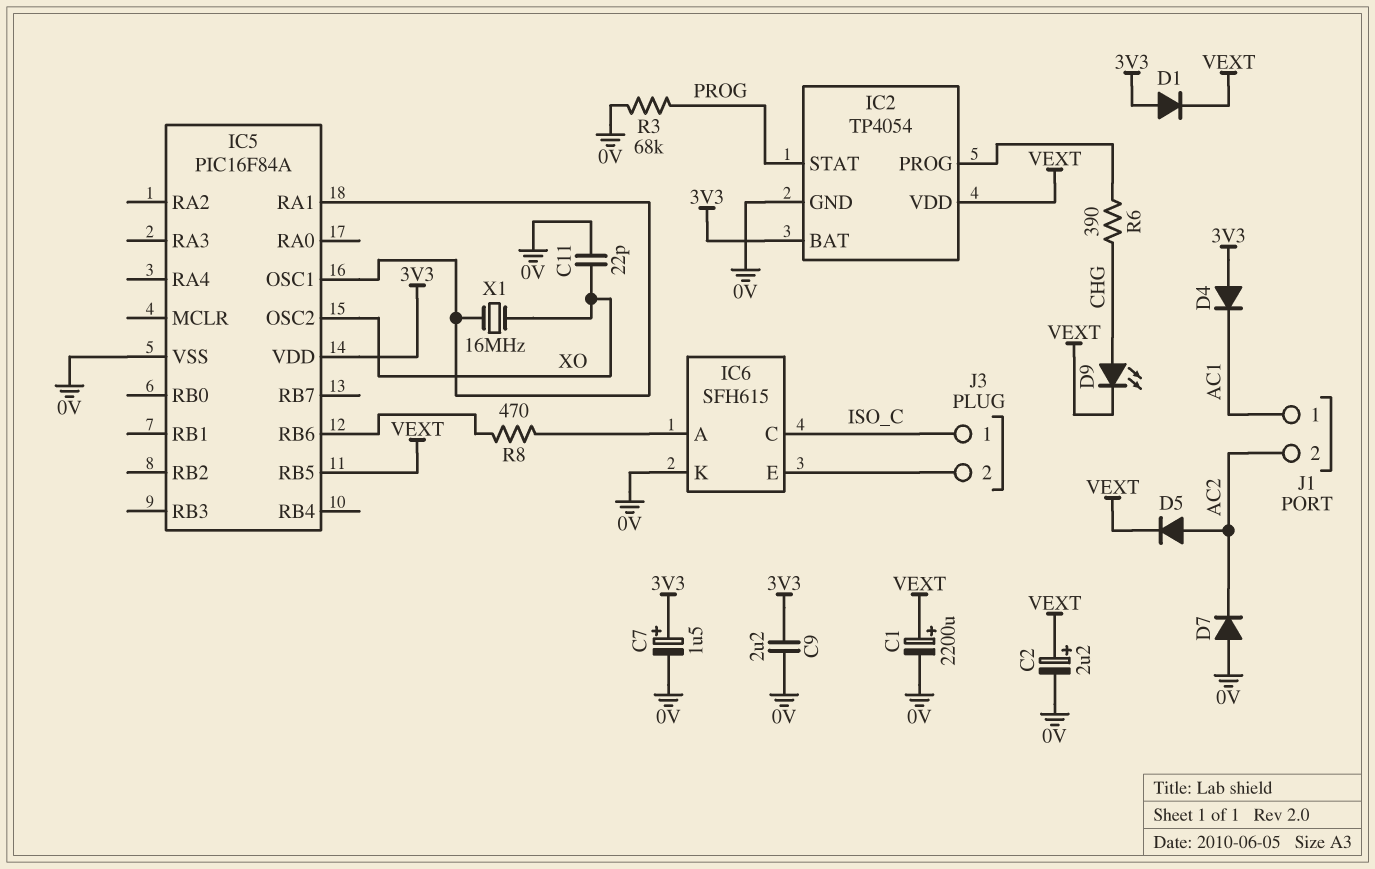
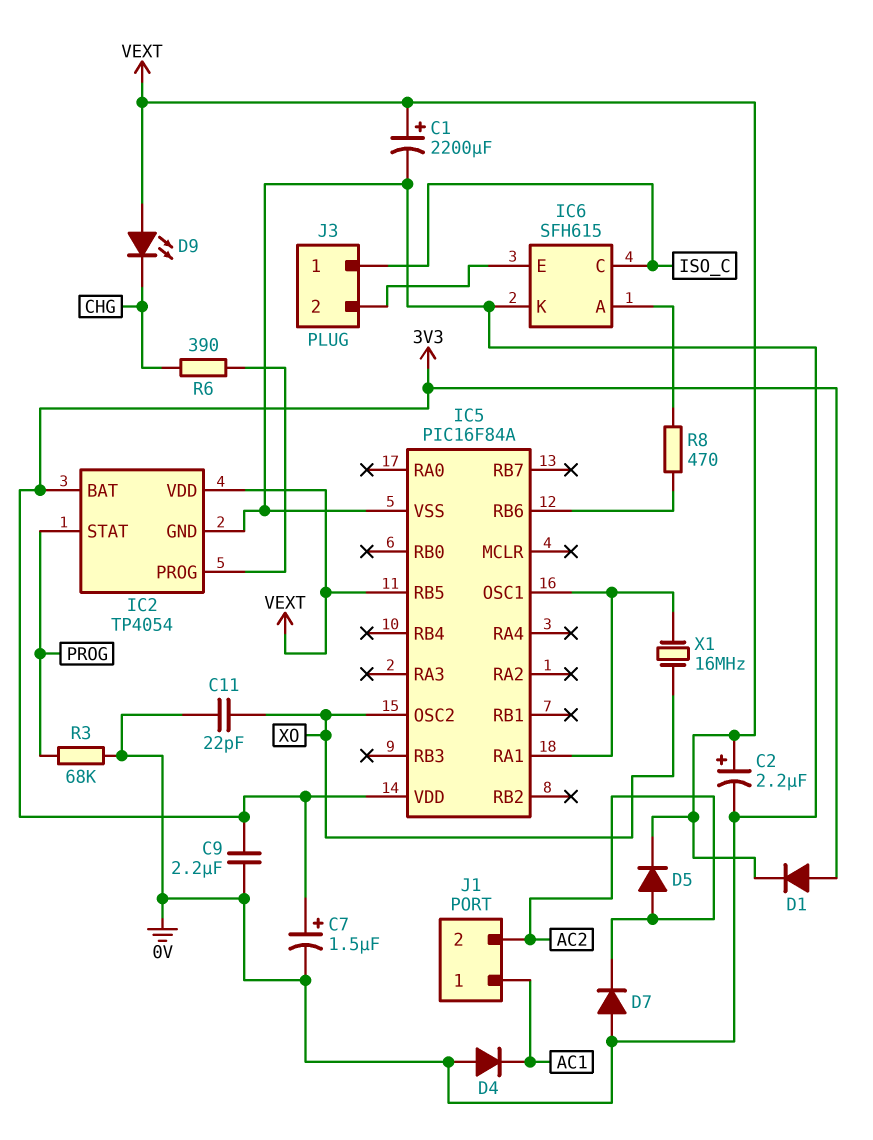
D4: diode (A 3V3, K AC1) -> diode (A 0V, K AC1)
D9: LED (A CHG, K VEXT) -> LED (A VEXT, K CHG)

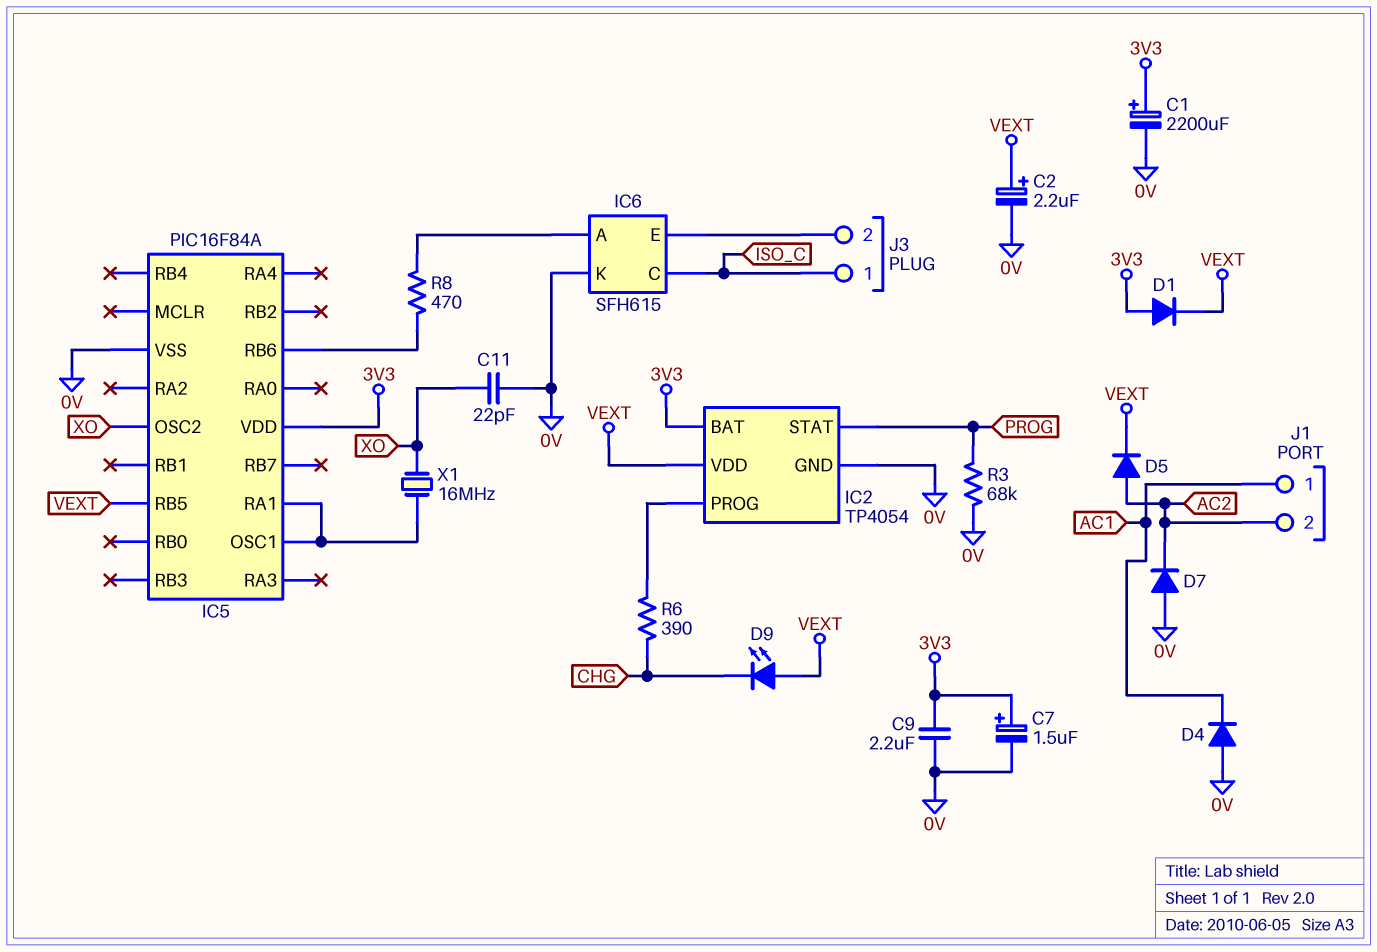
C1: 2200uF (plus VEXT, minus 0V) -> 2200uF (plus 3V3, minus 0V)

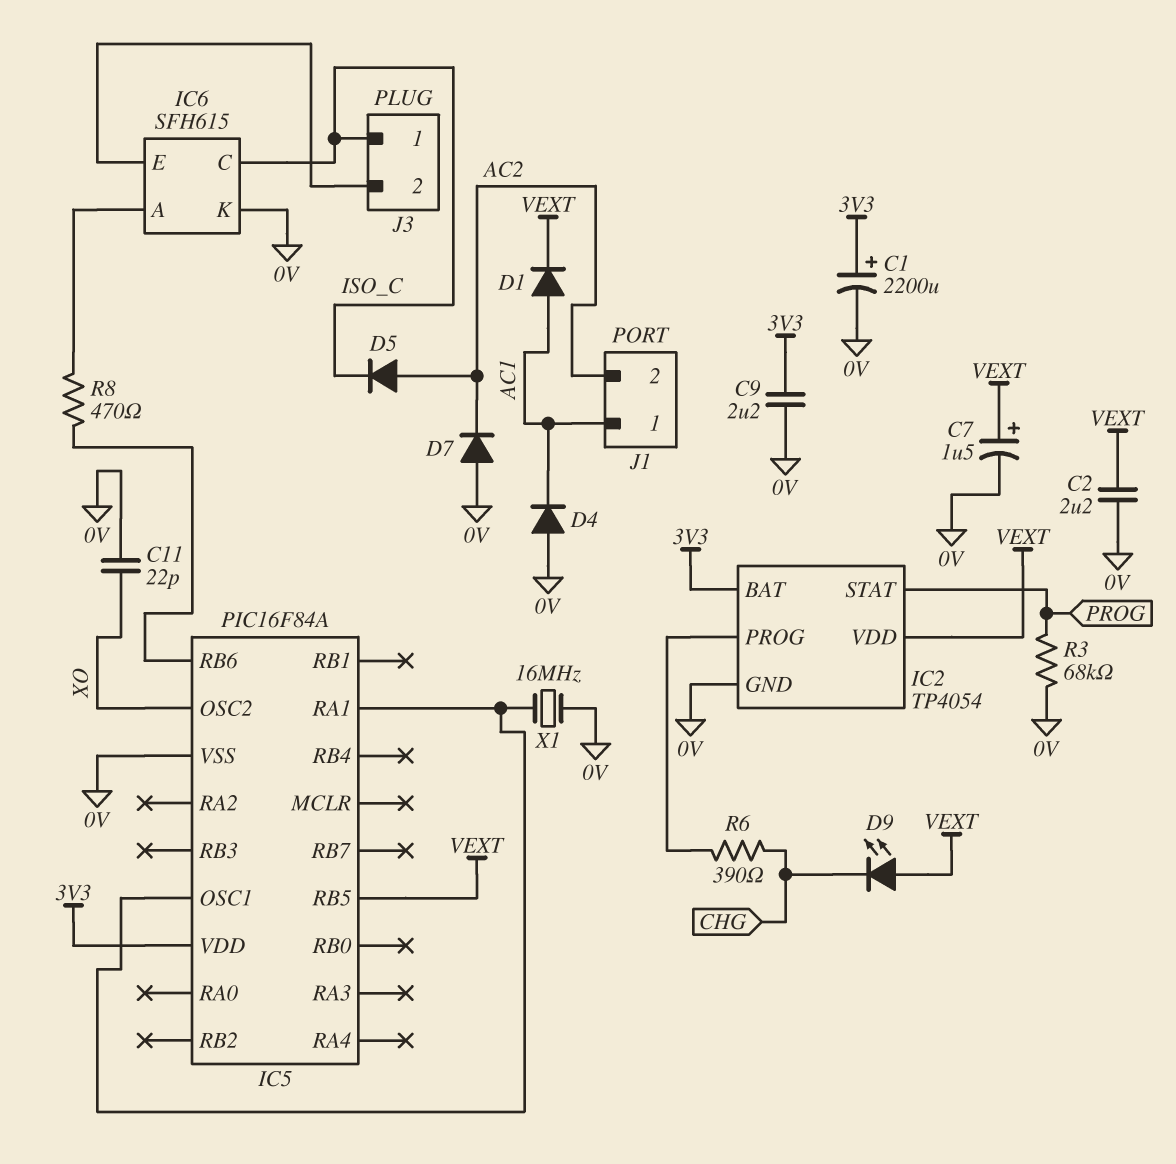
C2: 2.2uF (plus VEXT, minus 0V) -> 2.2uF (0V, VEXT)
C7: 1.5uF (plus 3V3, minus 0V) -> 1.5uF (plus VEXT, minus 0V)
D1: diode (A 3V3, K VEXT) -> diode (A AC1, K VEXT)
D5: diode (A AC2, K VEXT) -> diode (A AC2, K ISO_C)
X1: 16MHz (IC5/OSC1, XO) -> 16MHz (0V, IC5/OSC1)

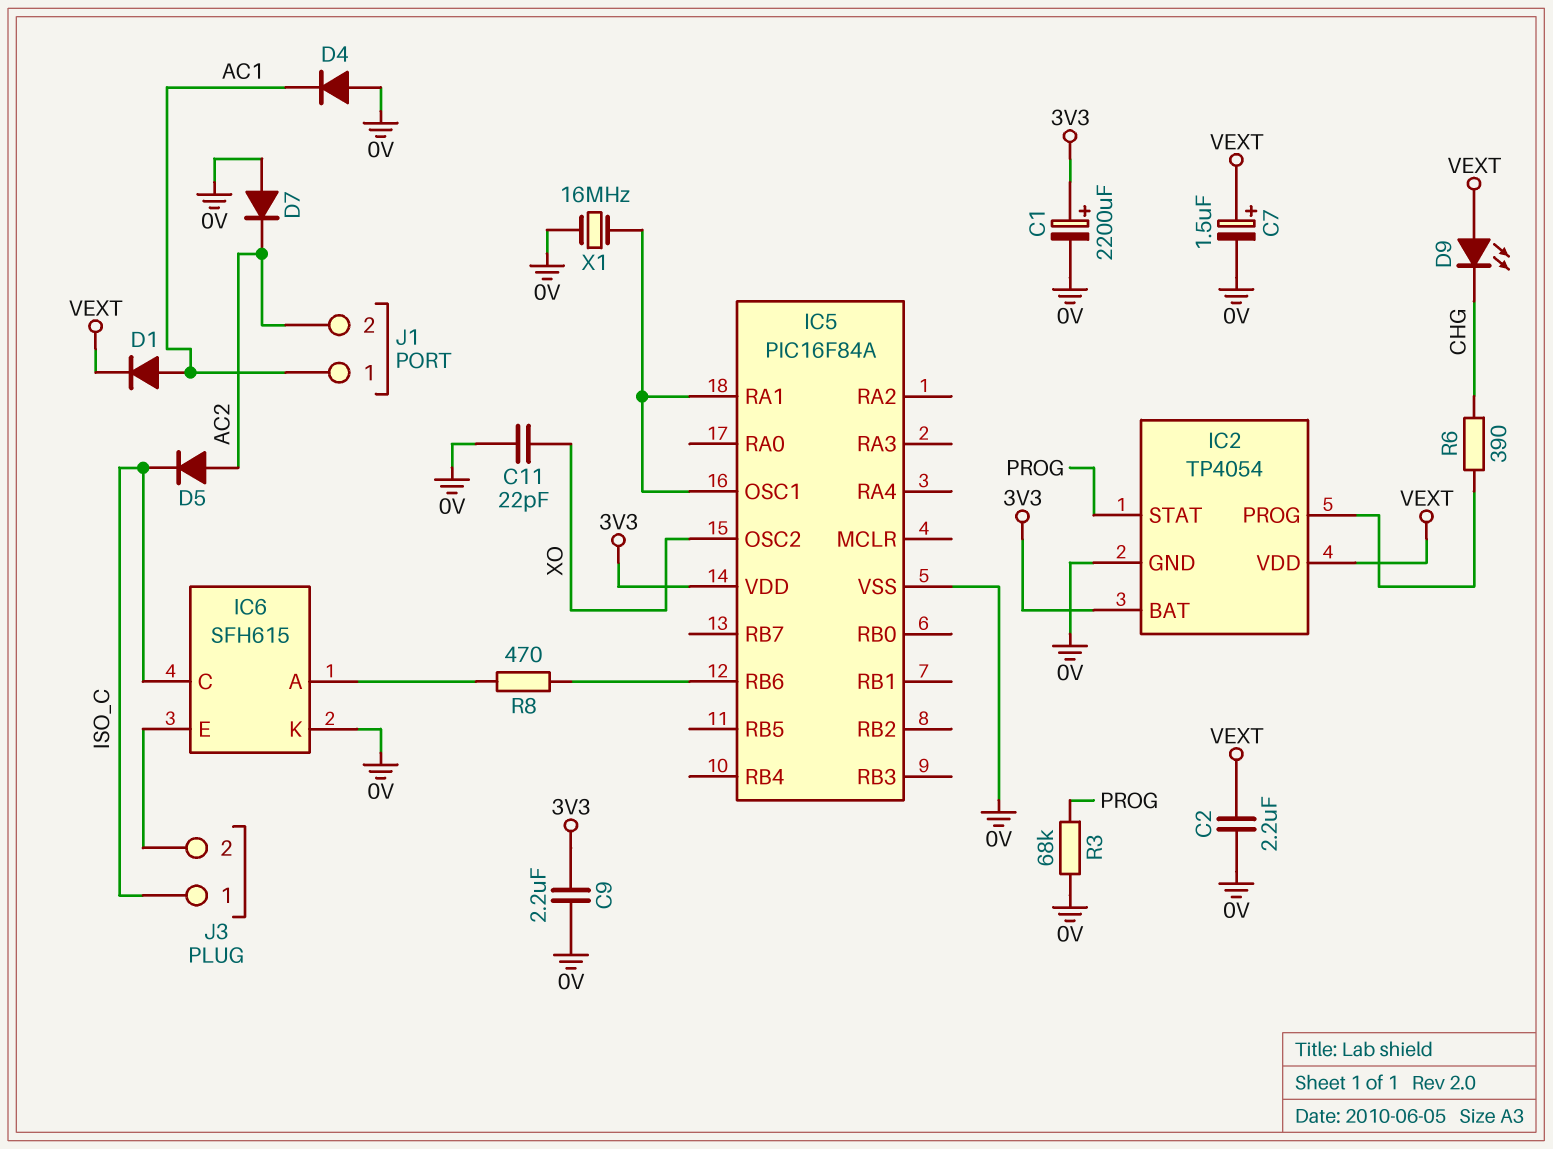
IC5 pin RB5: VEXT -> none

